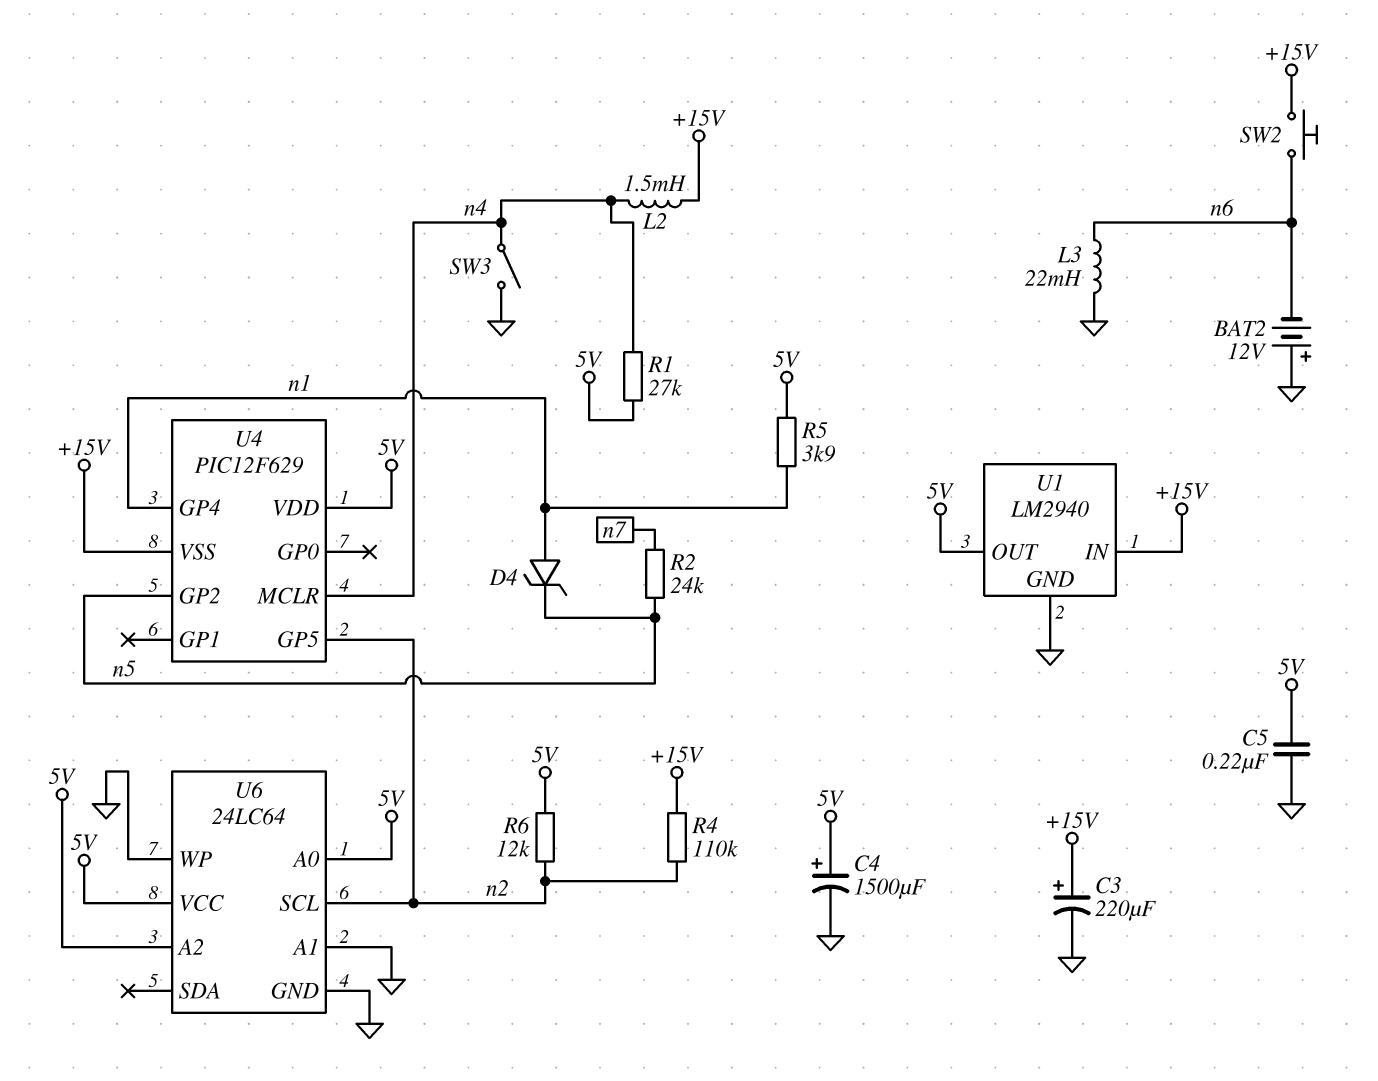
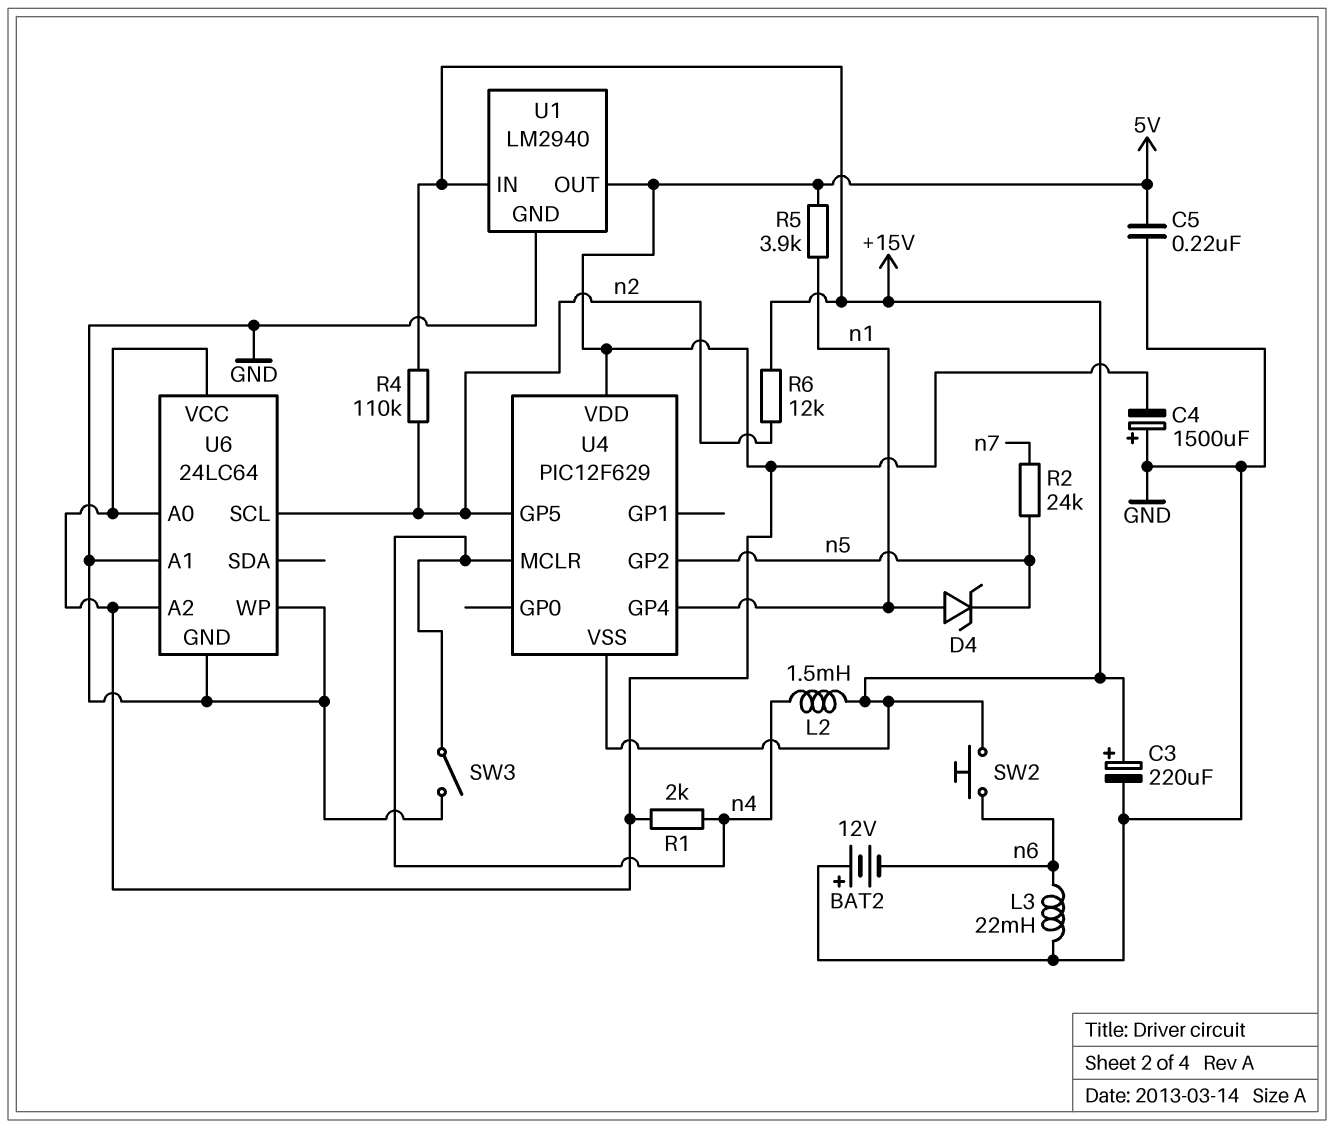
C4: 1500uF (plus 5V, minus GND) -> 1500uF (plus GND, minus 5V)
R1: 27k (5V, n4) -> 2k (5V, n4)
R6: 12k (5V, n2) -> 12k (+15V, n2)

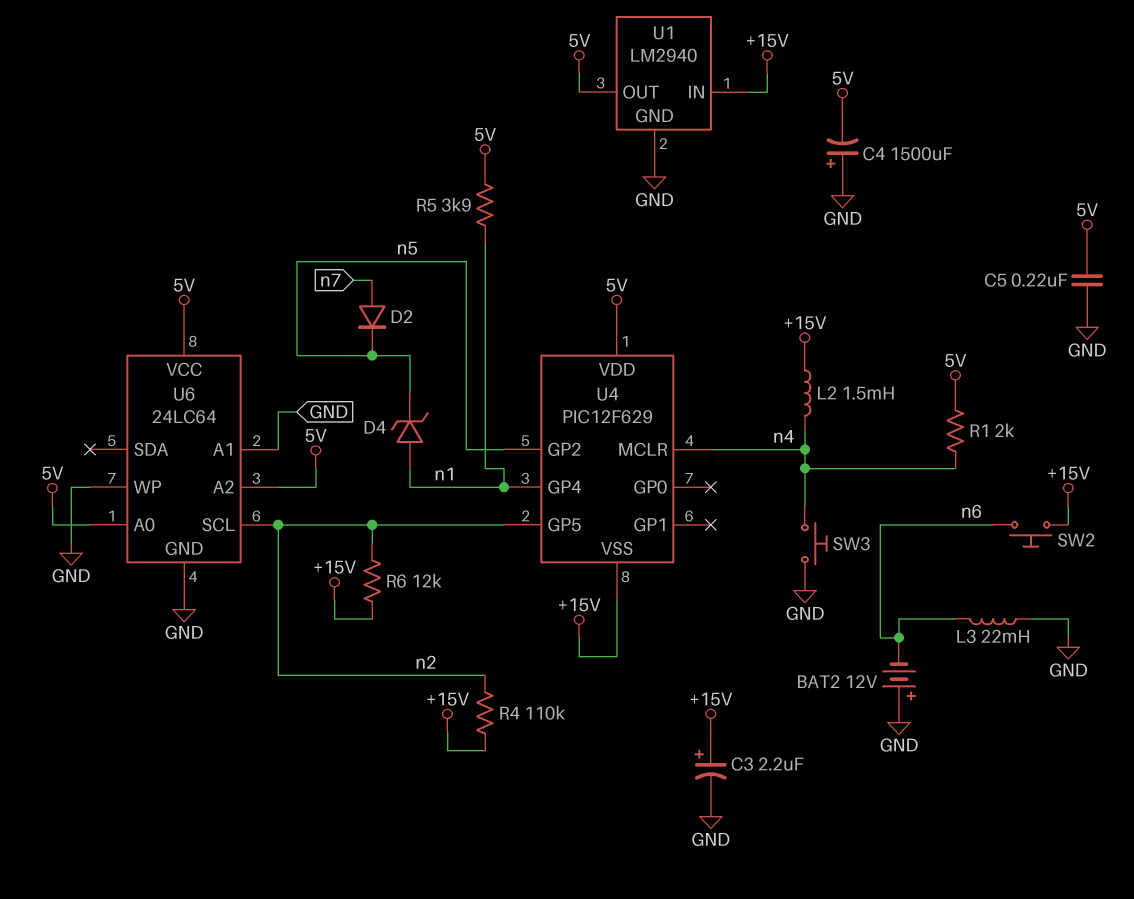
C3: 220uF (plus +15V, minus GND) -> 2.2uF (plus +15V, minus GND)
D2: none -> diode (A n7, K n5)
R2: 24k (n5, n7) -> none
SW3: switch (GND, n4) -> button (GND, n4)

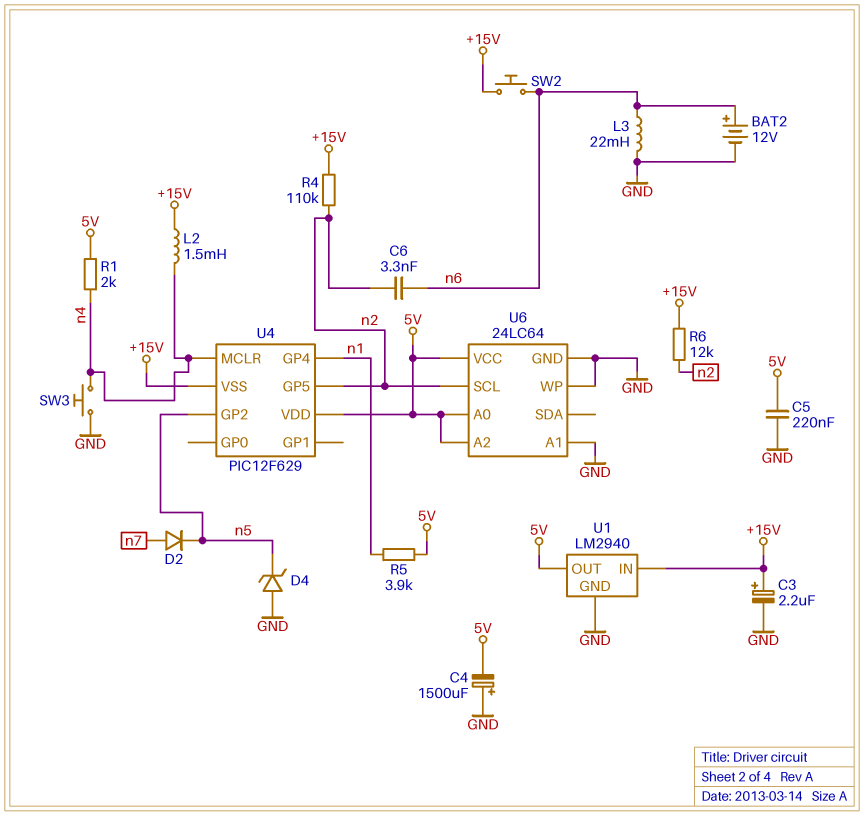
BAT2: 12V (plus GND, minus n6) -> 12V (plus n6, minus GND)
C6: none -> 3.3nF (n2, n6)
D4: zener (A n1, K n5) -> zener (A GND, K n5)

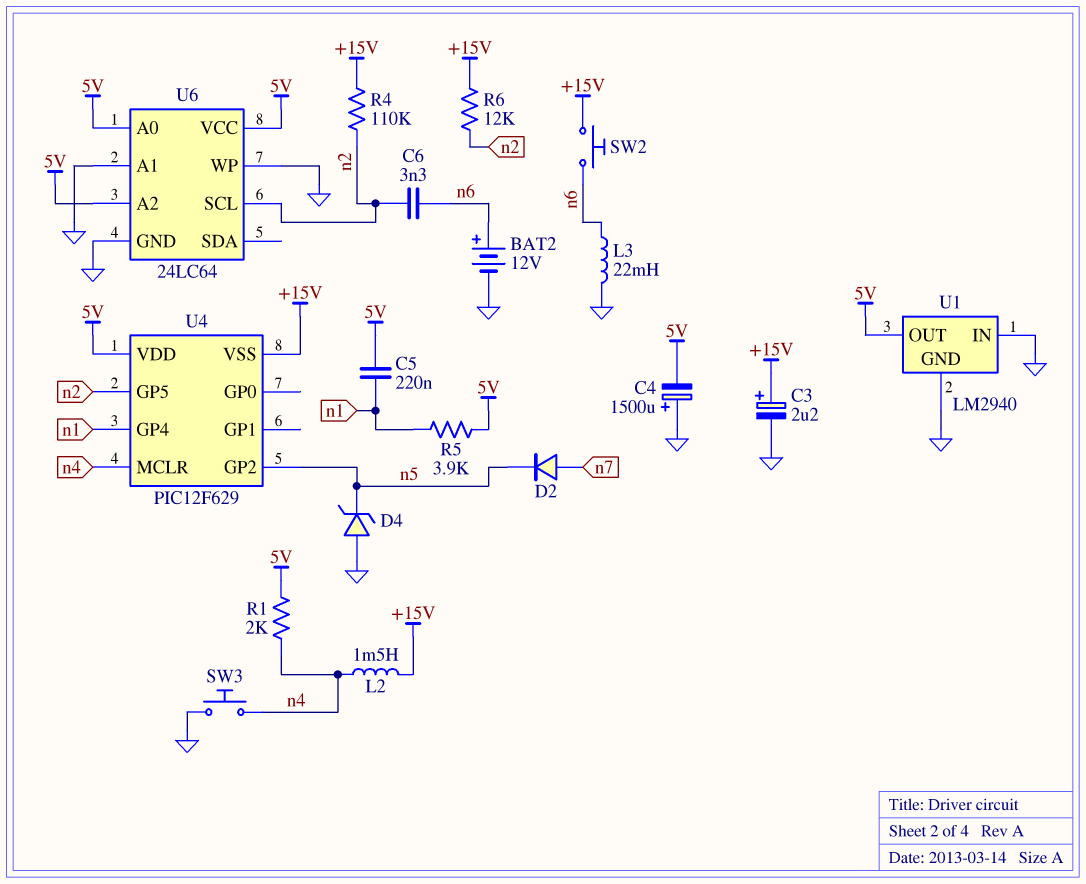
C5: 220nF (5V, GND) -> 220nF (5V, n1)
U1 pin IN: +15V -> GND

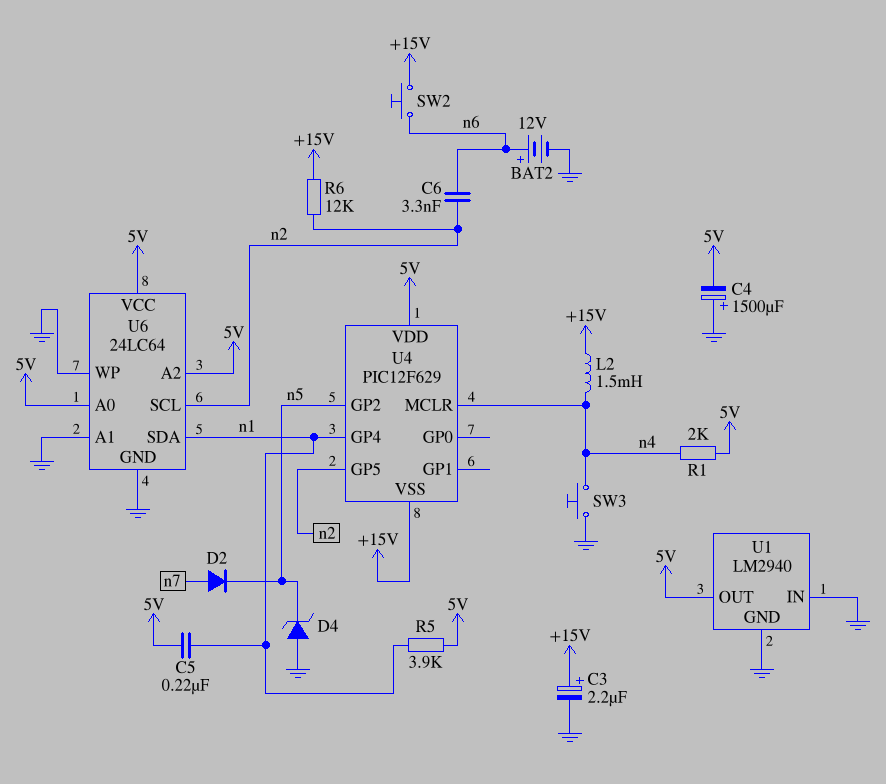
L3: 22mH (GND, n6) -> none
R4: 110k (+15V, n2) -> none
U6 pin SDA: none -> n1

